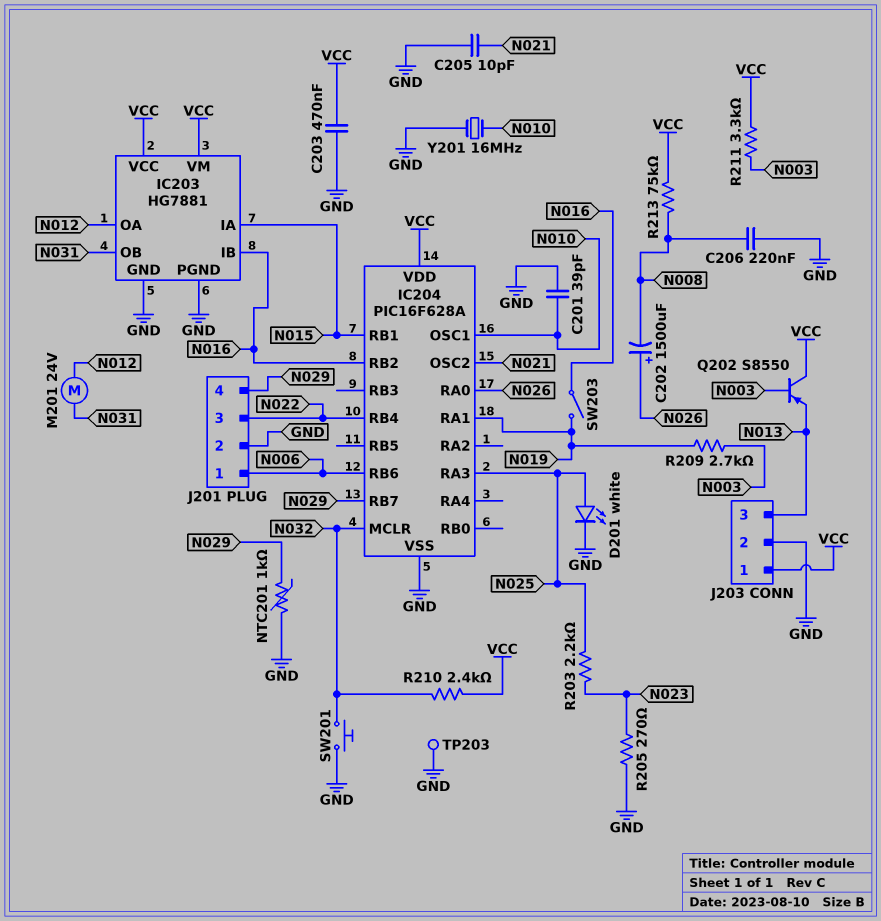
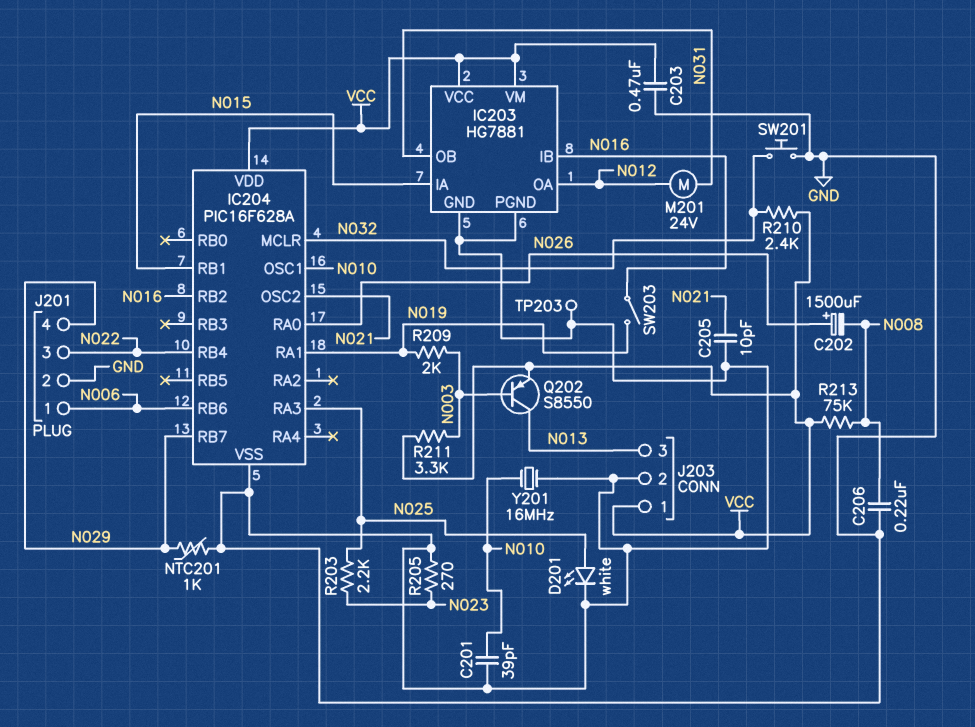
Q202: PNP S8550 (B N003, C VCC, E N013) -> PNP S8550 (B N003, C N013, E VCC)
R209: 2.7k (N003, N019) -> 2k (N003, N019)

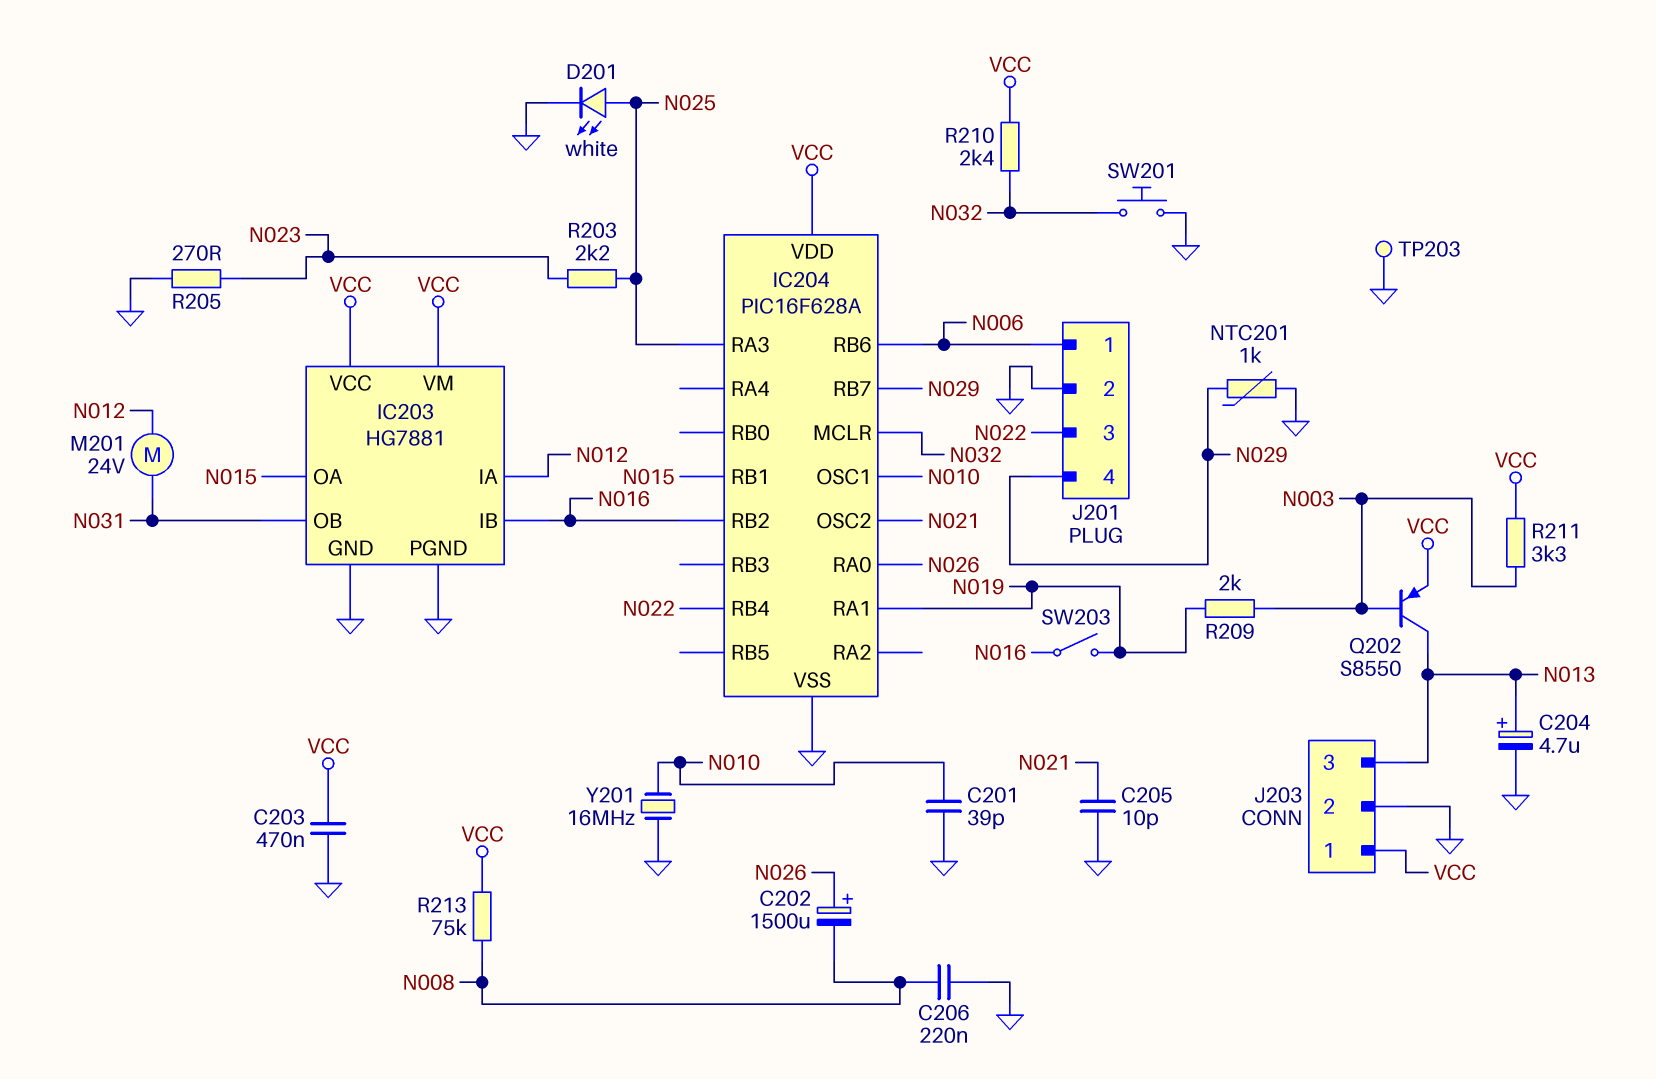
C204: none -> 4.7uF (plus N013, minus GND)
IC203 pin IA: N015 -> N012
IC203 pin OA: N012 -> N015

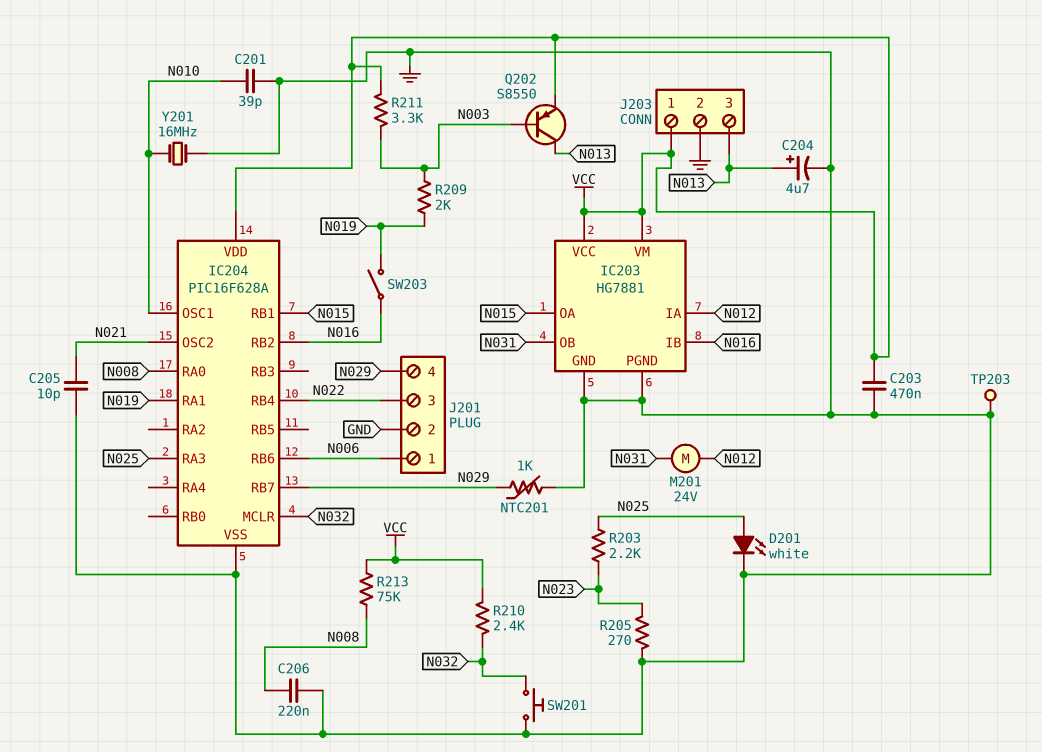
C202: 1500uF (plus N026, minus N008) -> none
IC204 pin RA0: N026 -> N008

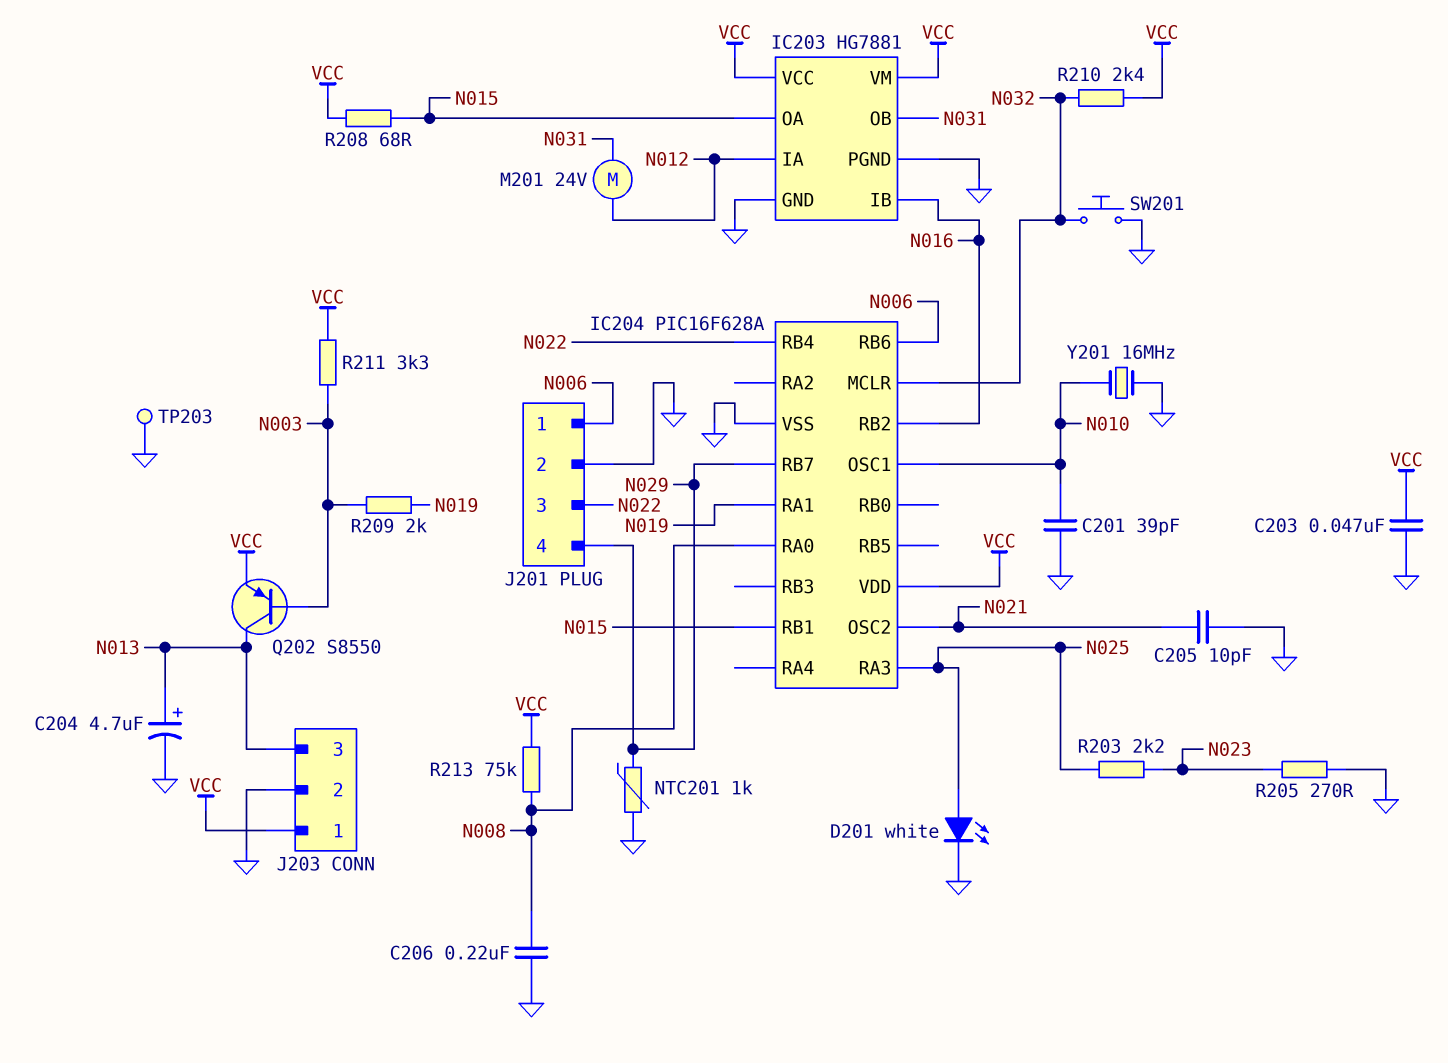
C203: 470nF (GND, VCC) -> 47nF (GND, VCC)
R208: none -> 68 (N015, VCC)
SW203: switch (N016, N019) -> none

